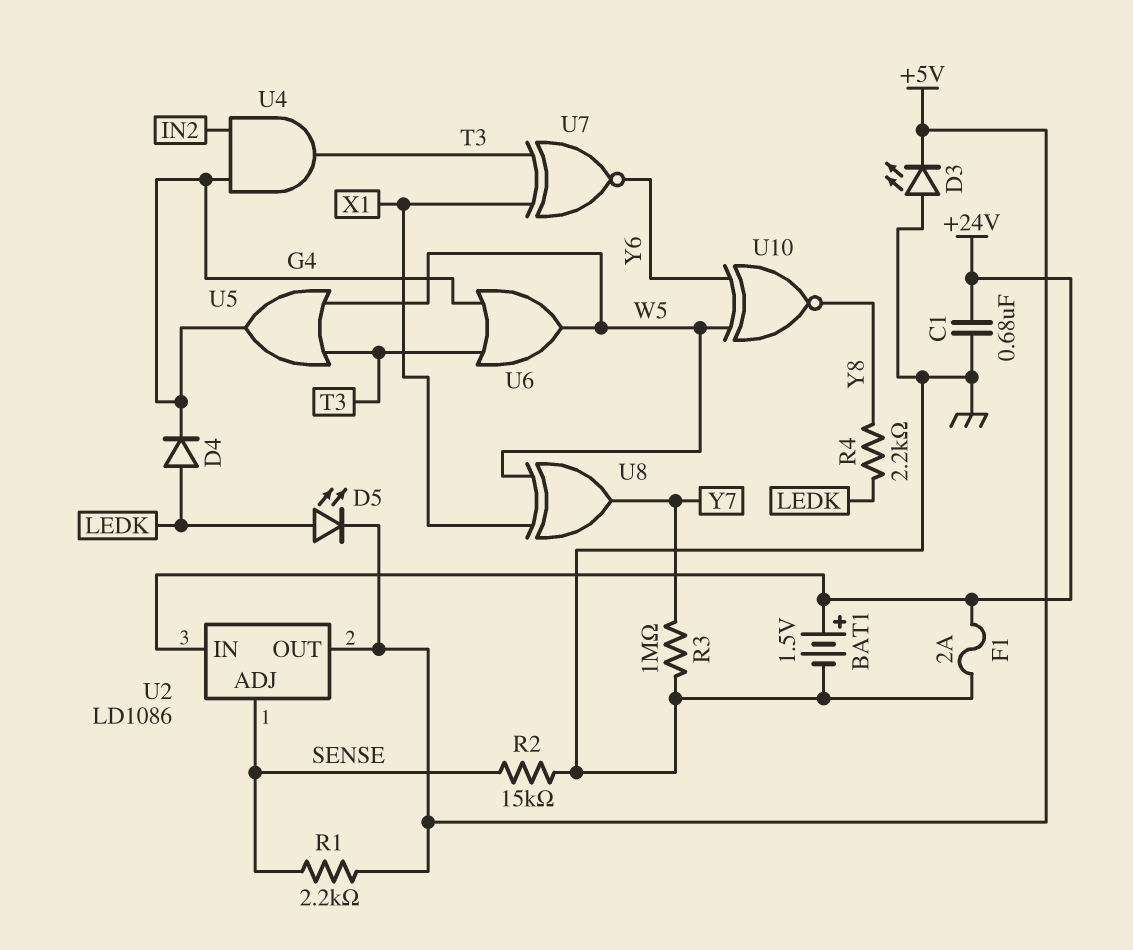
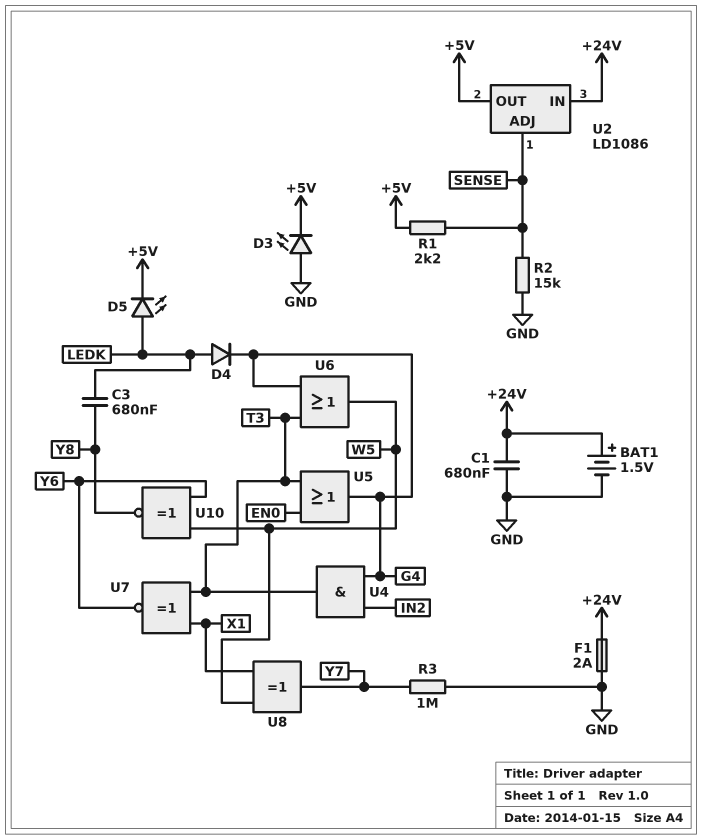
C3: none -> 680nF (LEDK, Y8)
R4: 2.2k (LEDK, Y8) -> none
U5: OR (in T3, in W5, out G4) -> OR (in EN0, in T3, out G4)

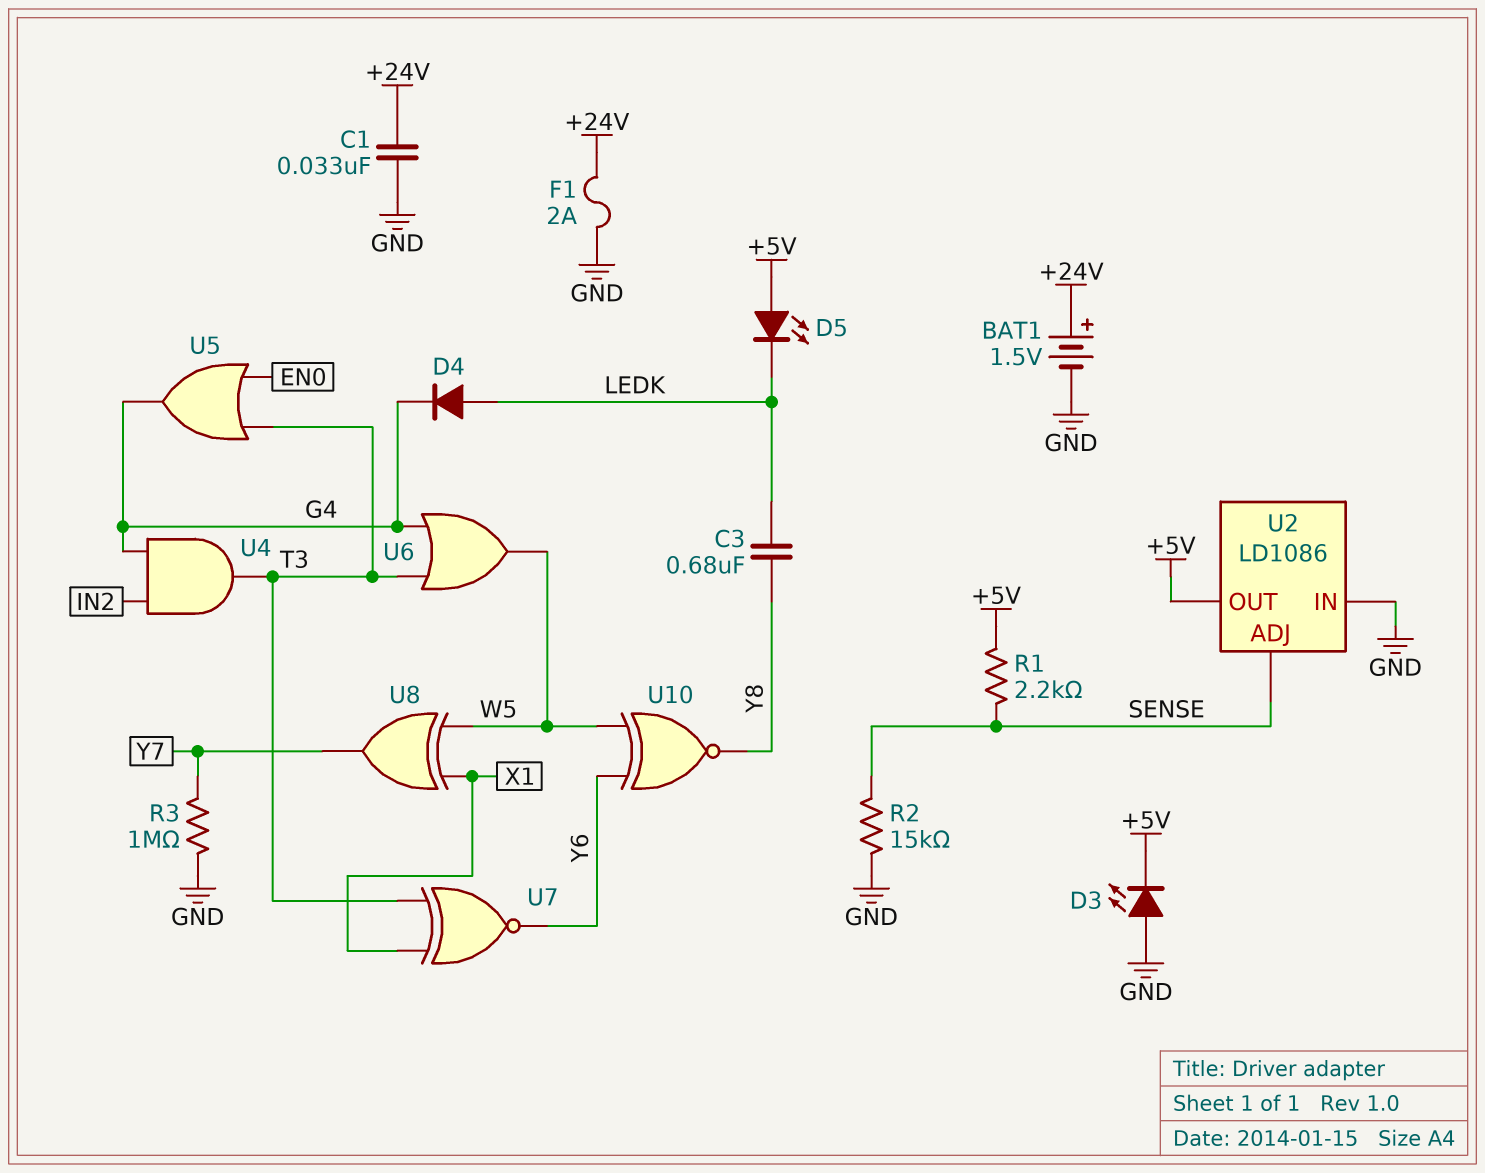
C1: 680nF (+24V, GND) -> 33nF (+24V, GND)
D5: LED (A LEDK, K +5V) -> LED (A +5V, K LEDK)
U2 pin IN: +24V -> GND

